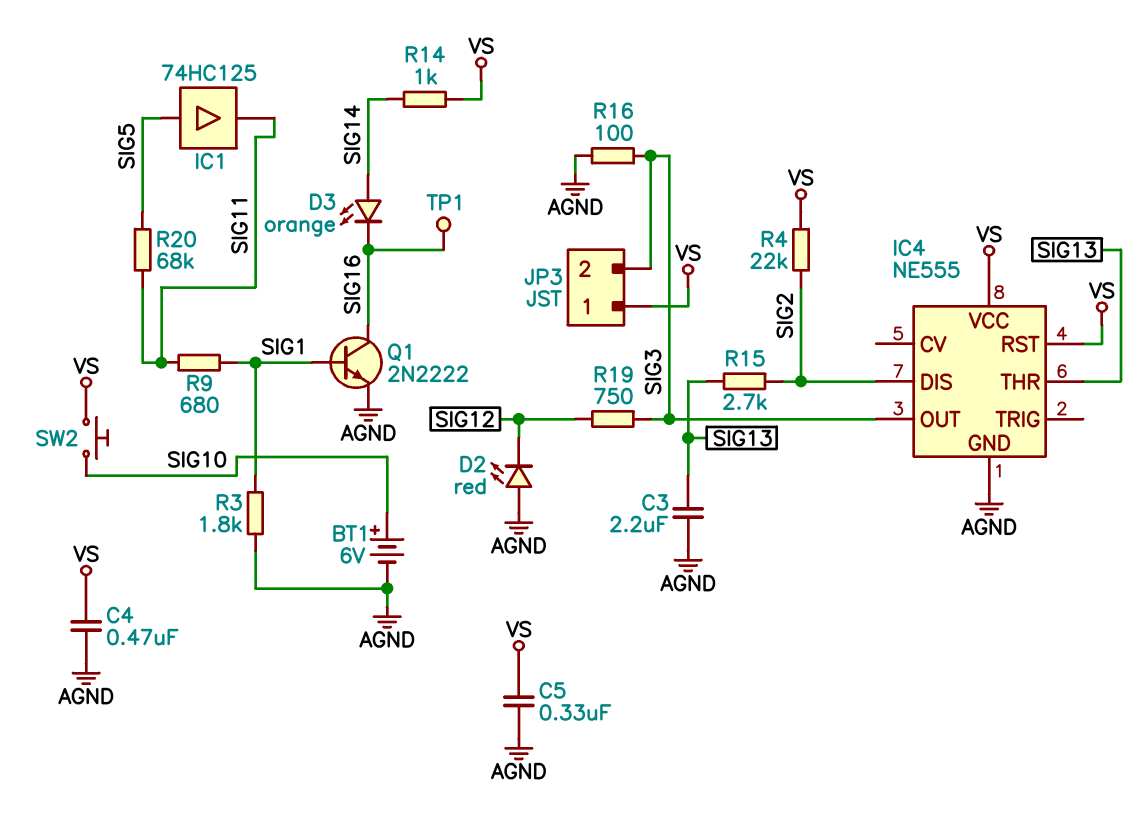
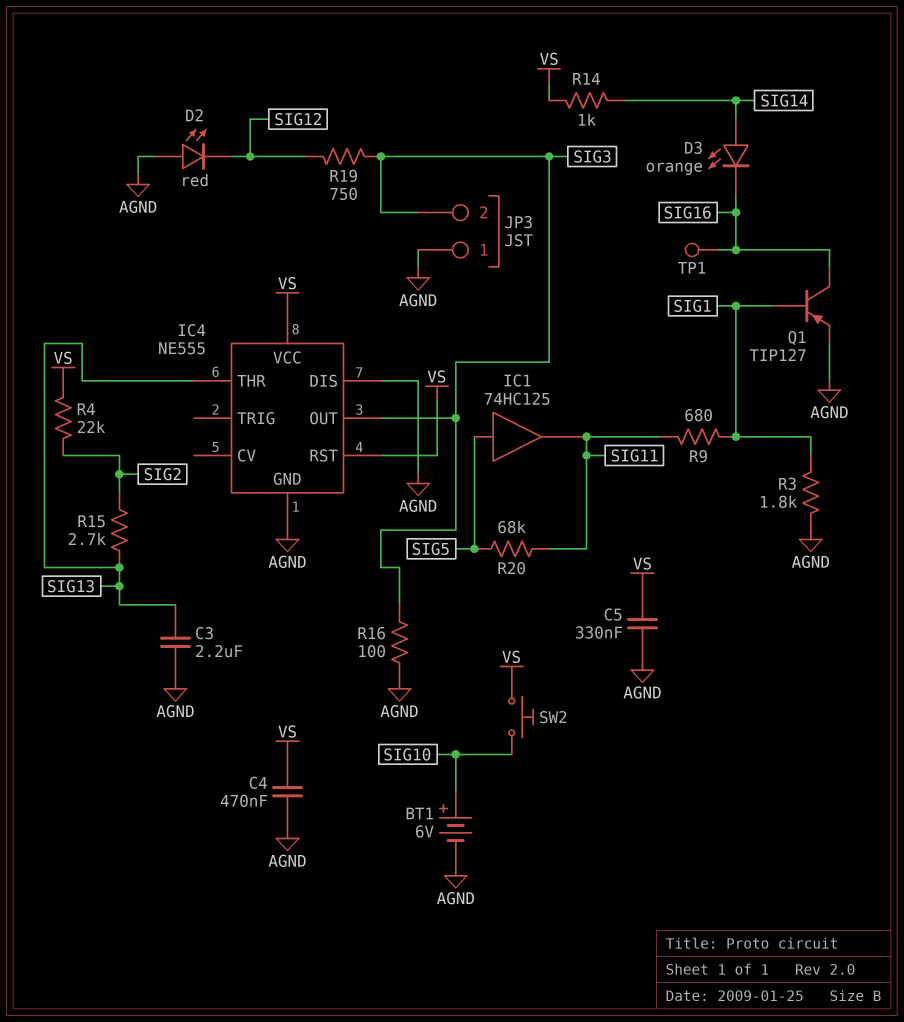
IC4 pin DIS: SIG2 -> AGND
JP3 pin 1: VS -> AGND
Q1: NPN 2N2222 (B SIG1, C SIG16, E AGND) -> PNP TIP127 (B SIG1, C SIG16, E AGND)

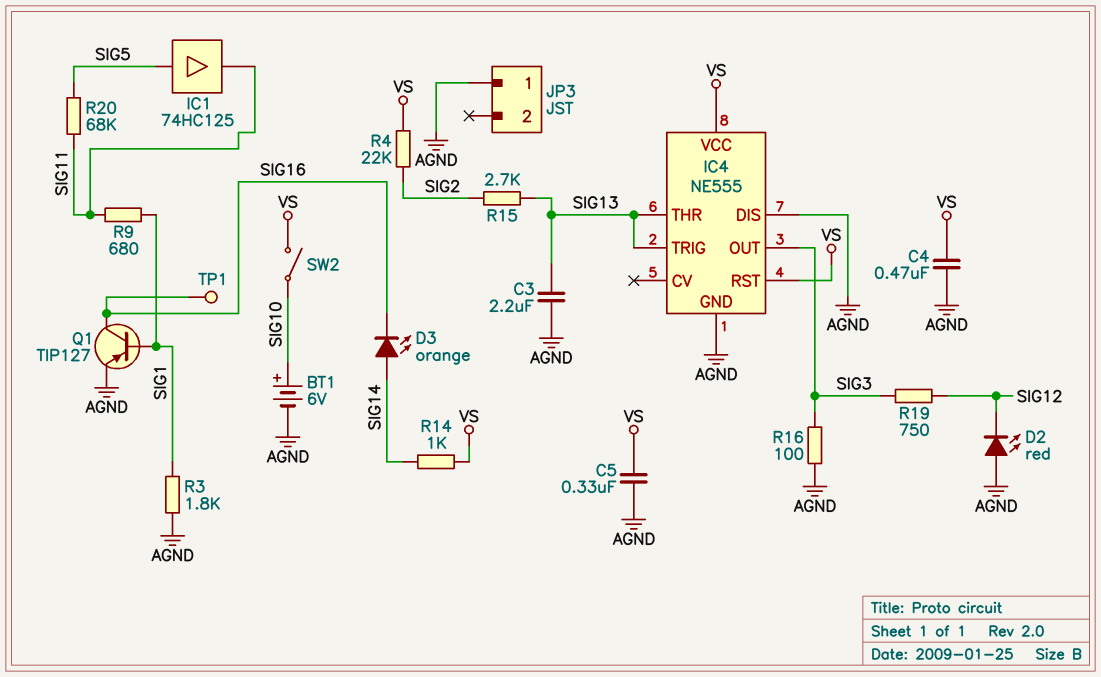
IC4 pin TRIG: none -> SIG13
JP3 pin 2: SIG3 -> none
SW2: button (SIG10, VS) -> switch (SIG10, VS)

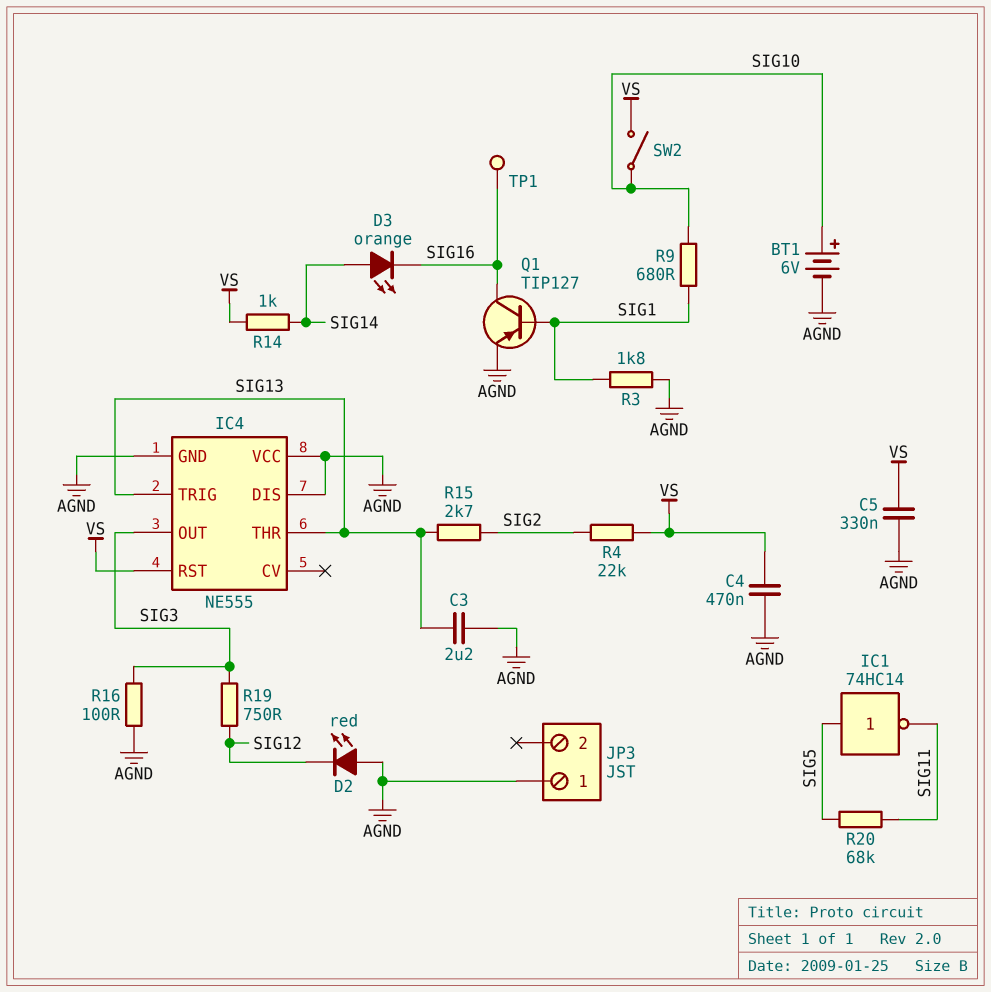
IC1: buffer 74HC125 (in SIG5, out SIG11) -> NOT 74HC14 (in SIG5, out SIG11)
IC4 pin VCC: VS -> AGND
R9: 680 (SIG1, SIG11) -> 680 (SIG1, SIG10)

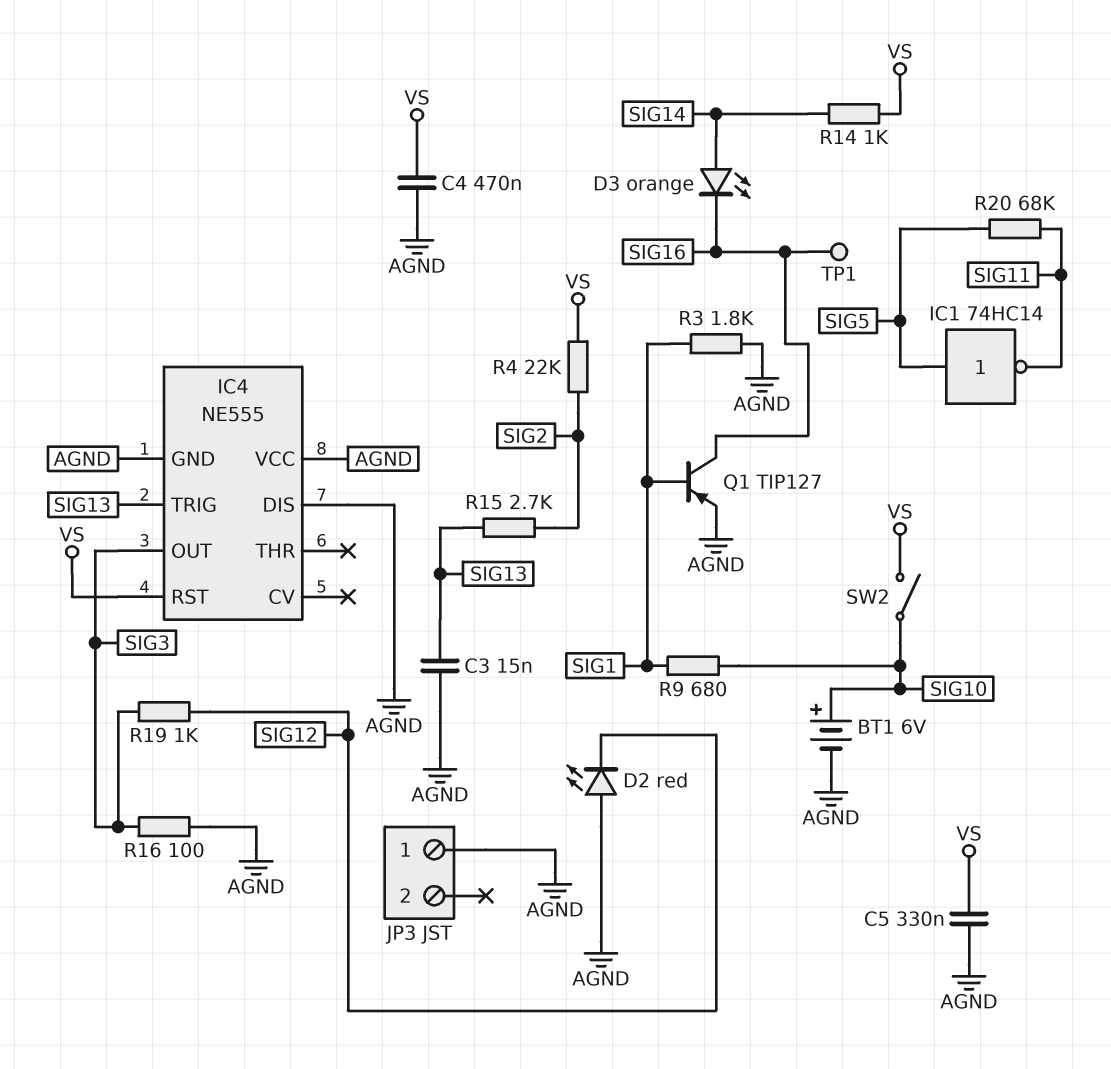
C3: 2.2uF (AGND, SIG13) -> 15nF (AGND, SIG13)
IC4 pin THR: SIG13 -> none
R19: 750 (SIG3, SIG12) -> 1k (SIG3, SIG12)

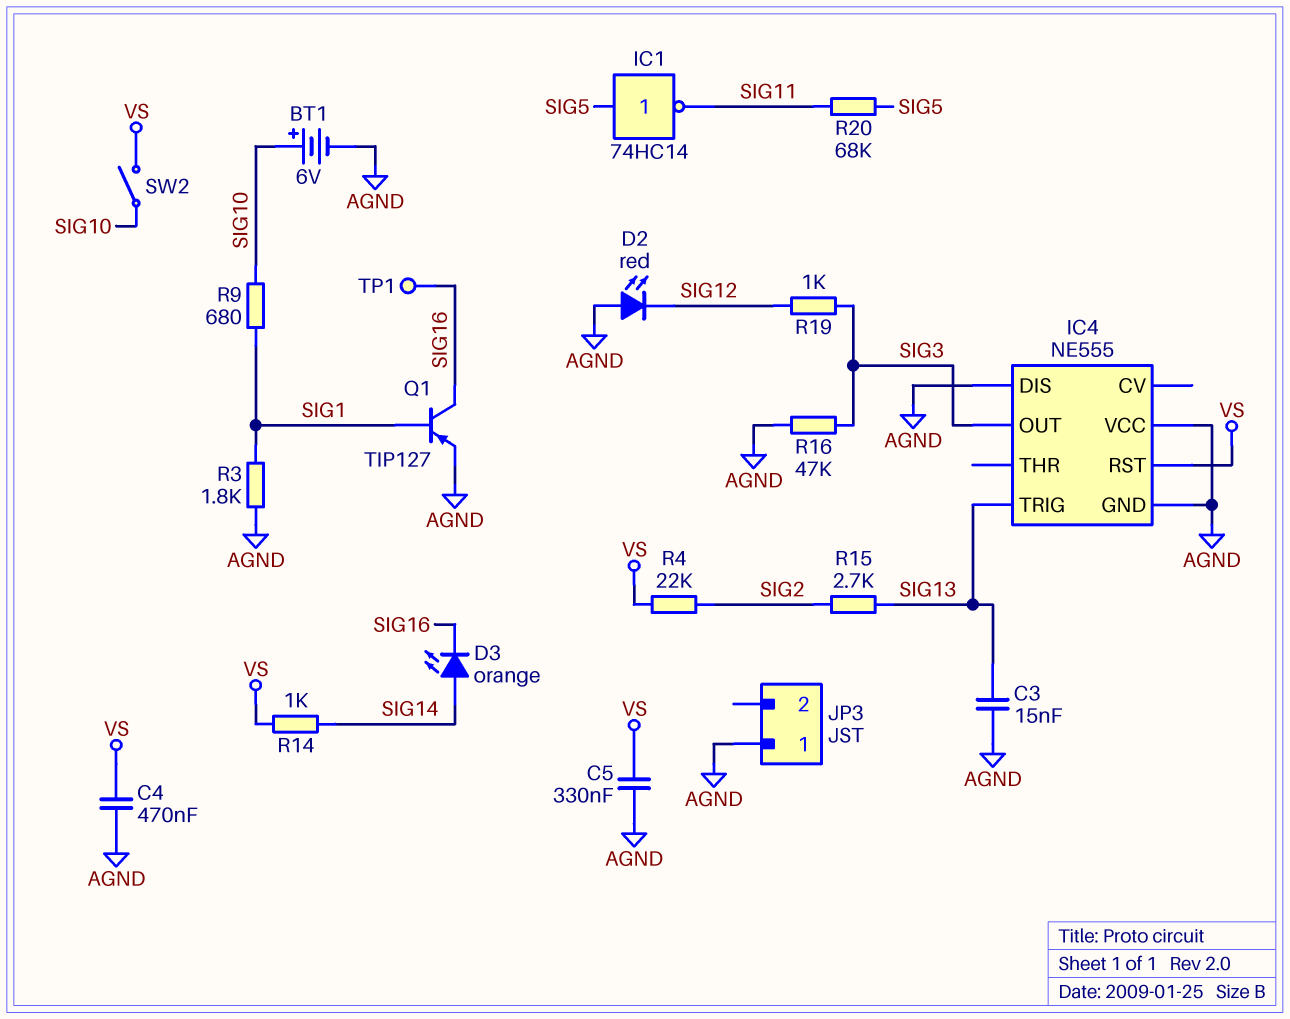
R16: 100 (AGND, SIG3) -> 47k (AGND, SIG3)

